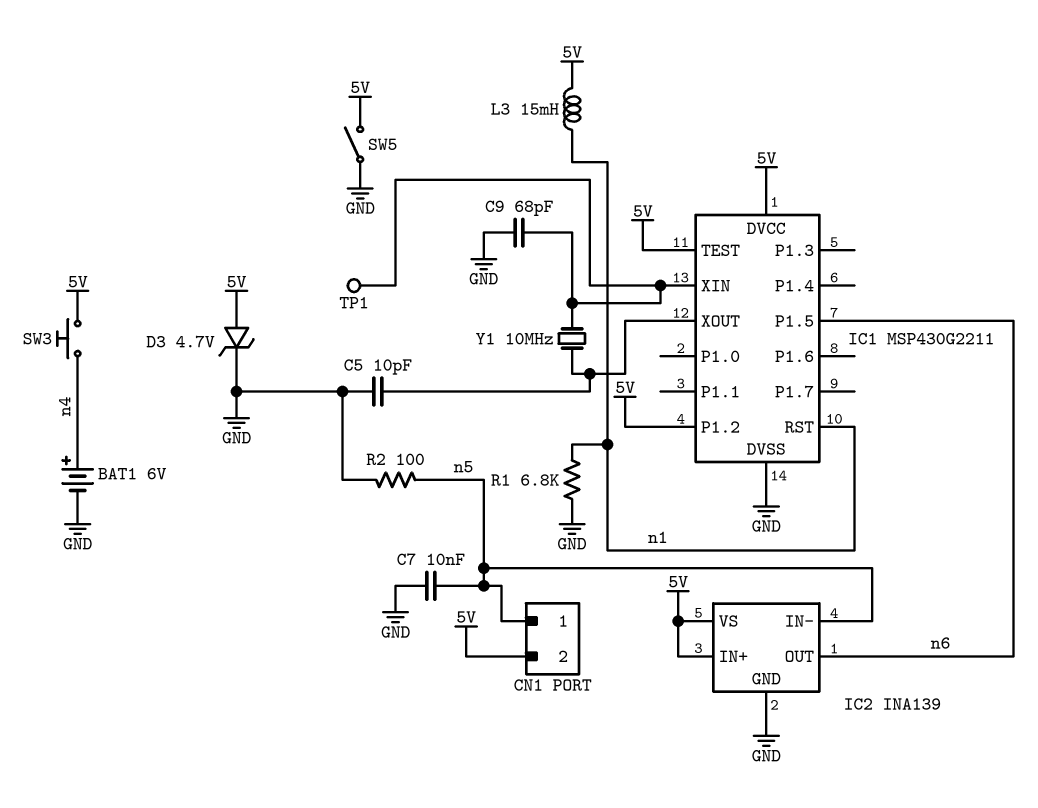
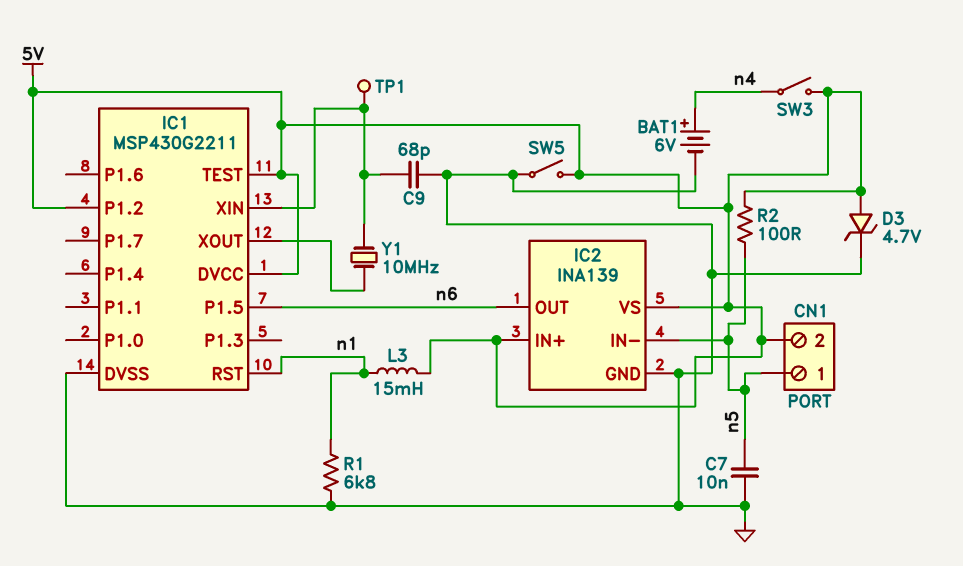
C5: 10pF (GND, IC1/XOUT) -> none
R2: 100 (GND, n5) -> 100 (5V, n5)
SW3: button (5V, n4) -> switch (5V, n4)

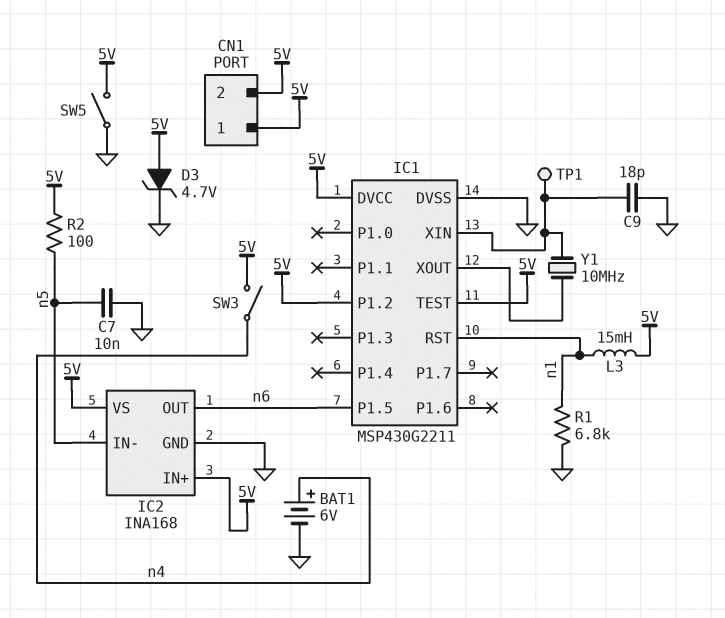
C9: 68pF (GND, IC1/XIN) -> 18pF (GND, IC1/XIN)
CN1 pin 1: n5 -> 5V
IC2: INA139 -> INA168

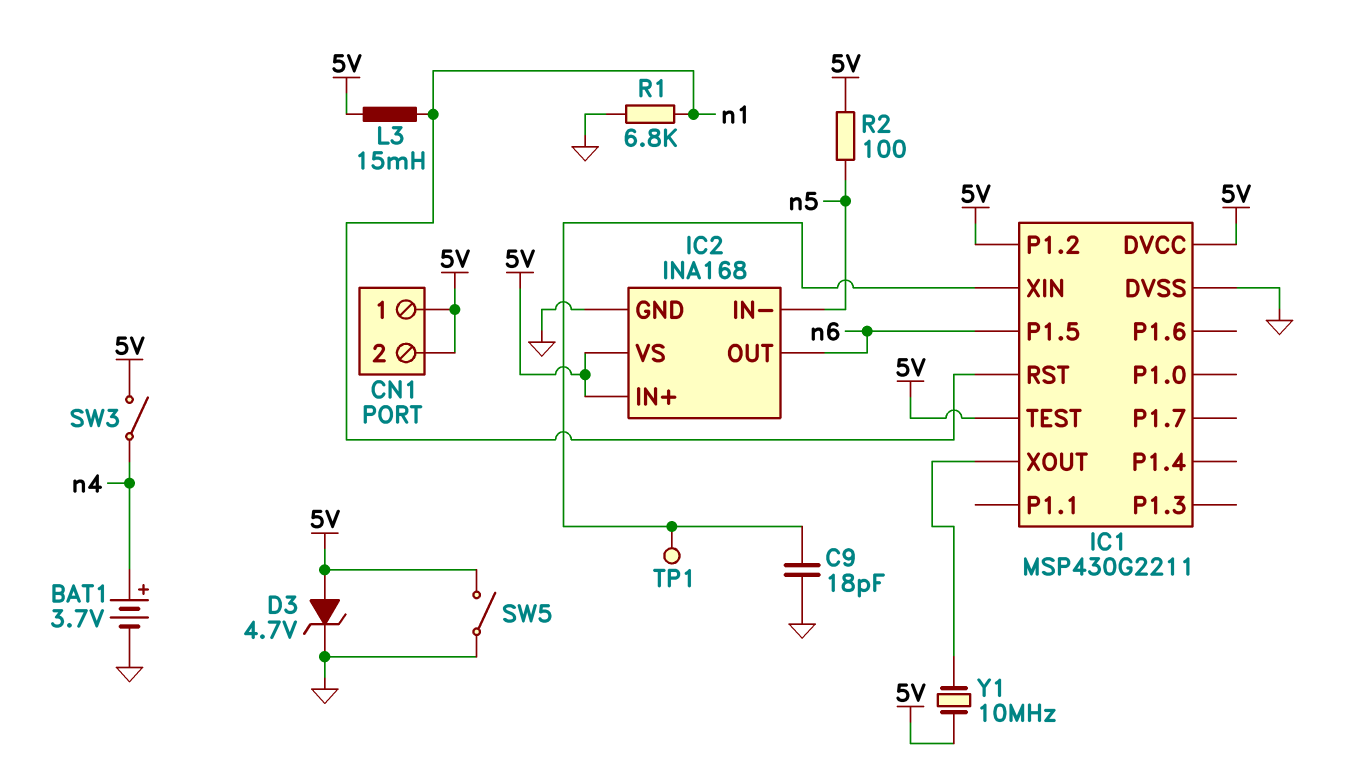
BAT1: 6V (plus n4, minus GND) -> 3.7V (plus n4, minus GND)
C7: 10nF (GND, n5) -> none
Y1: 10MHz (IC1/XIN, IC1/XOUT) -> 10MHz (5V, IC1/XOUT)

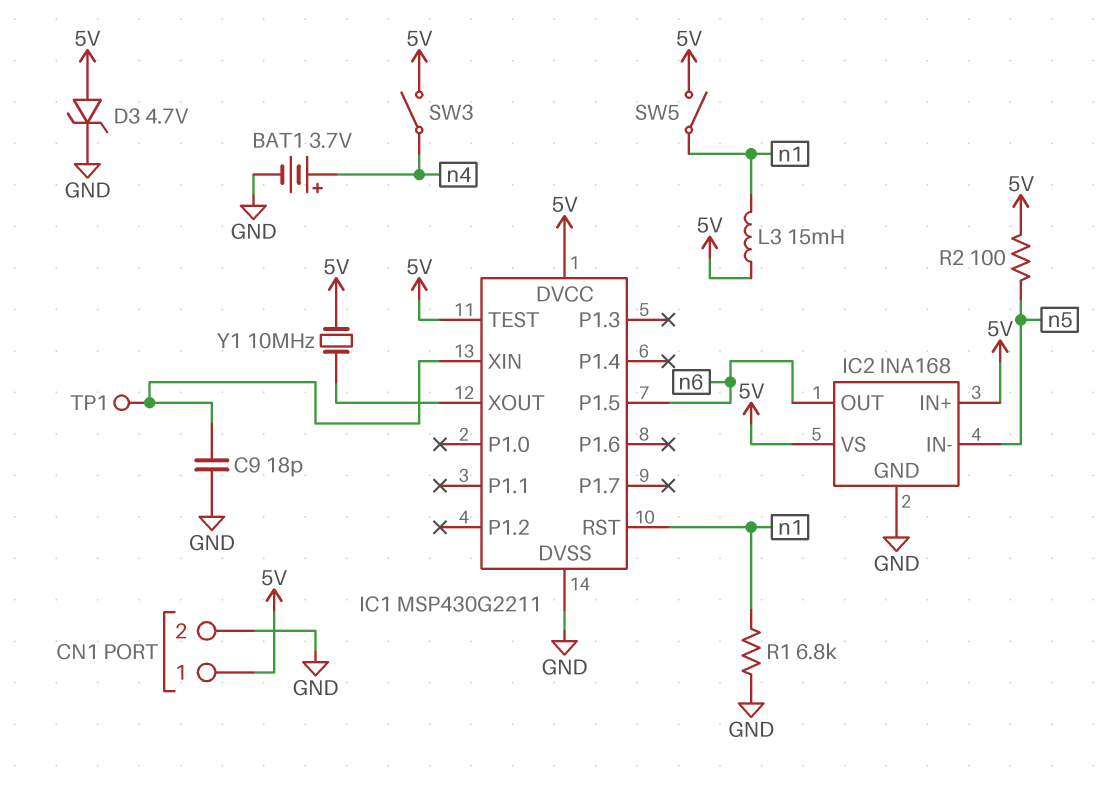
CN1 pin 2: 5V -> GND
IC1 pin P1.2: 5V -> none
SW5: switch (5V, GND) -> switch (5V, n1)

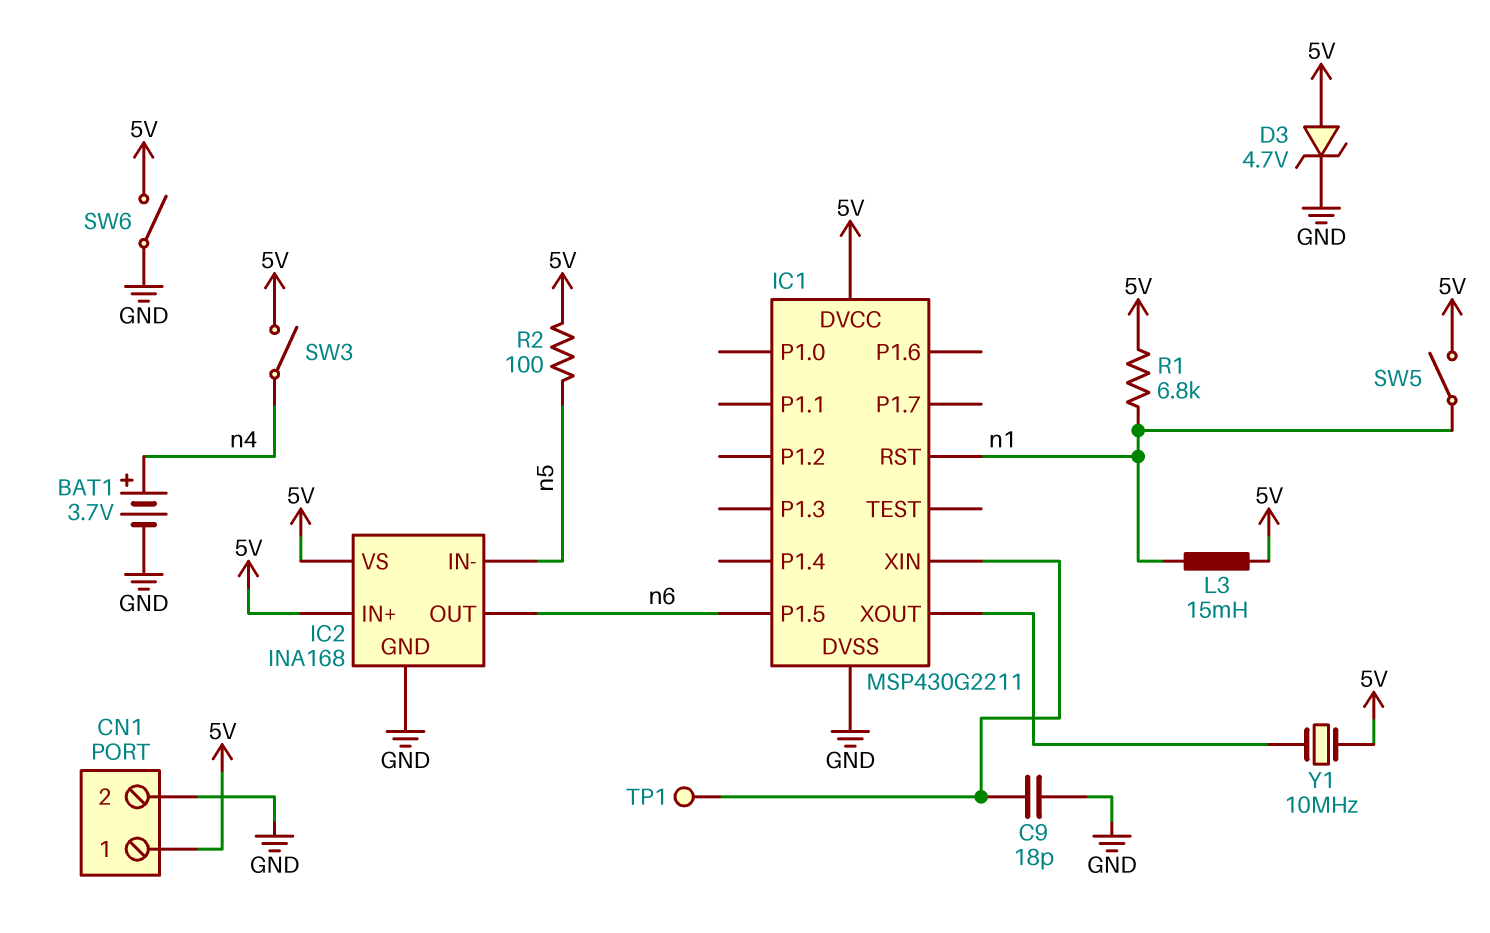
IC1 pin TEST: 5V -> none
R1: 6.8k (GND, n1) -> 6.8k (5V, n1)
SW6: none -> switch (5V, GND)

